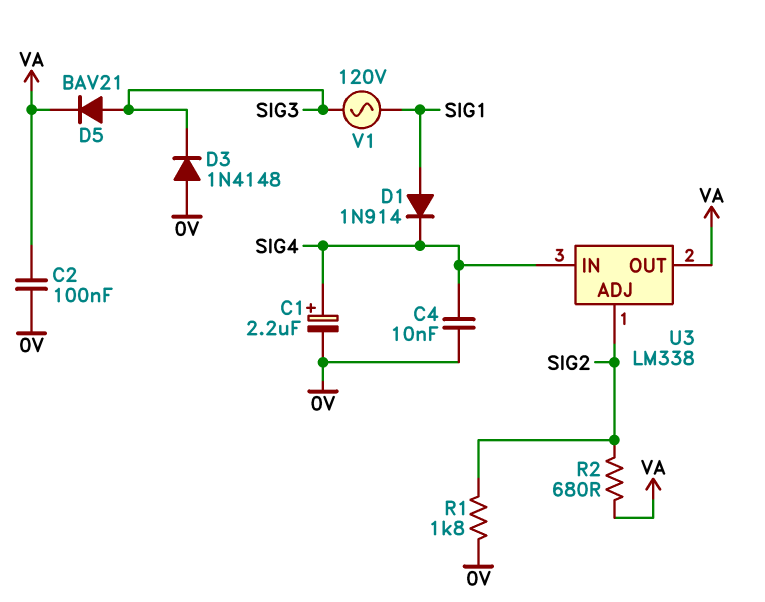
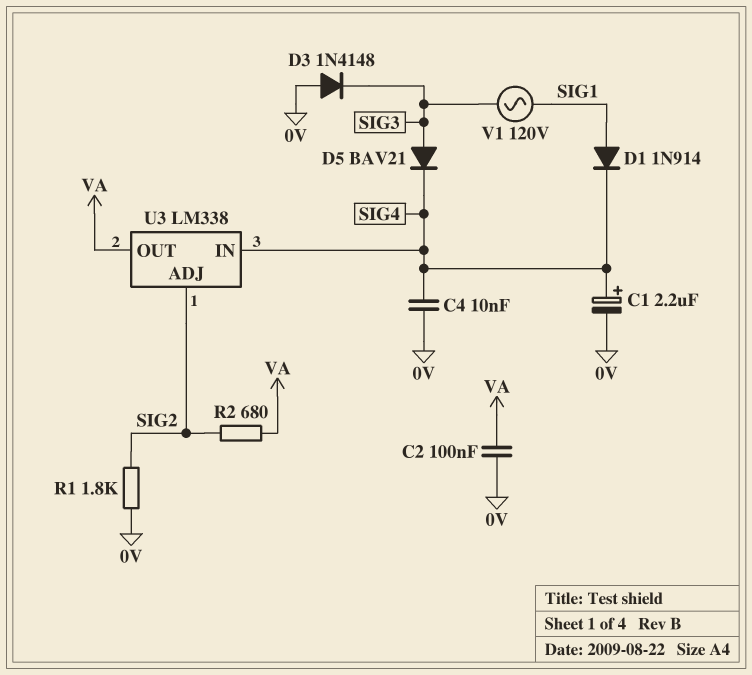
D5: diode BAV21 (A SIG3, K VA) -> diode BAV21 (A SIG3, K SIG4)

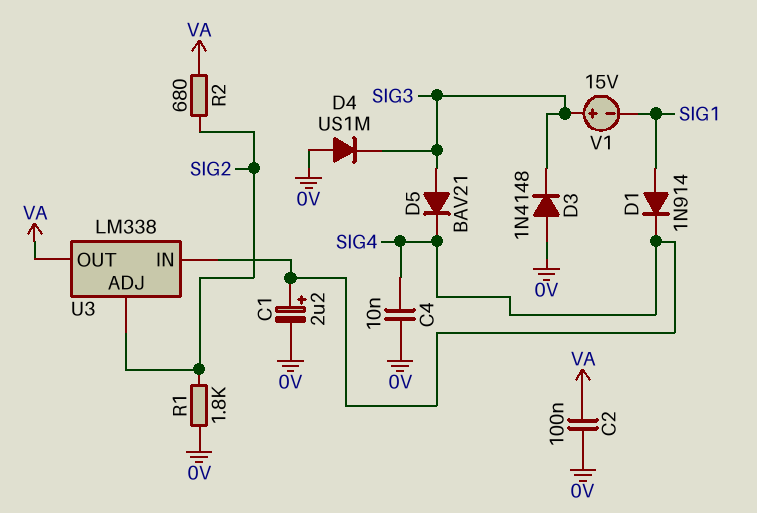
D4: none -> diode US1M (A 0V, K SIG3)
V1: AC 120V (SIG1, SIG3) -> 15V (plus SIG3, minus SIG1)

